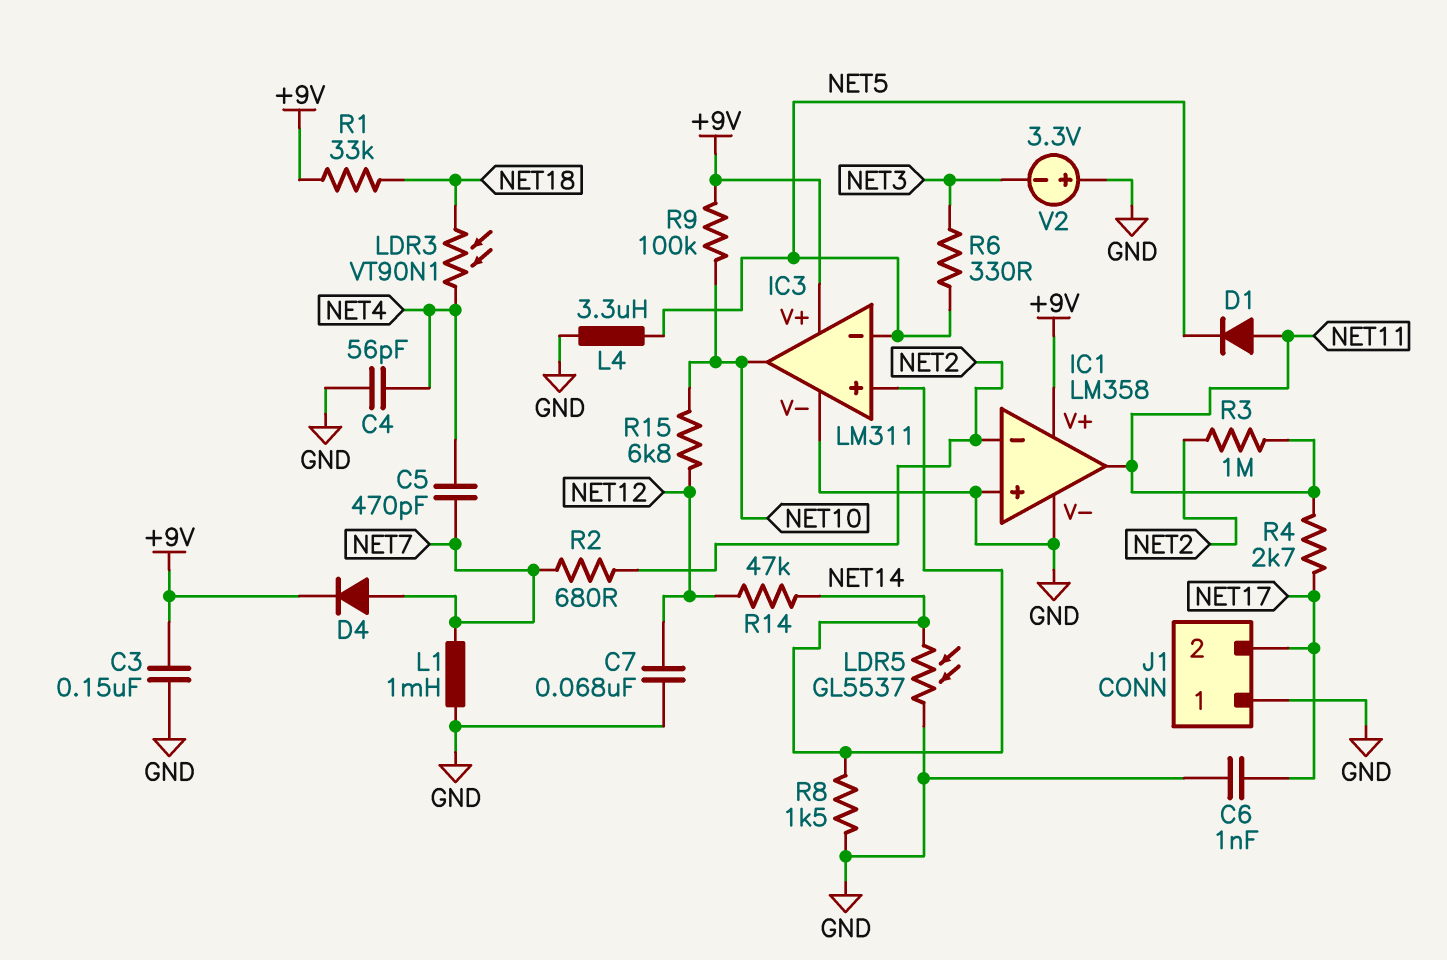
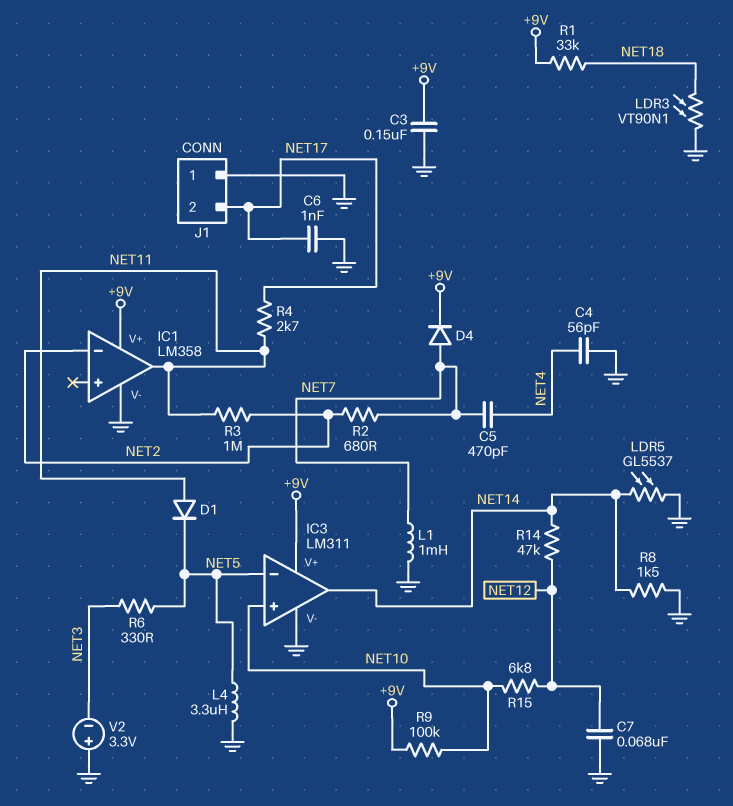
IC1 pin in+: GND -> none
IC3 pin in+: NET14 -> NET10
IC3 pin out: NET10 -> NET14
LDR3: VT90N1 (NET4, NET18) -> VT90N1 (GND, NET18)

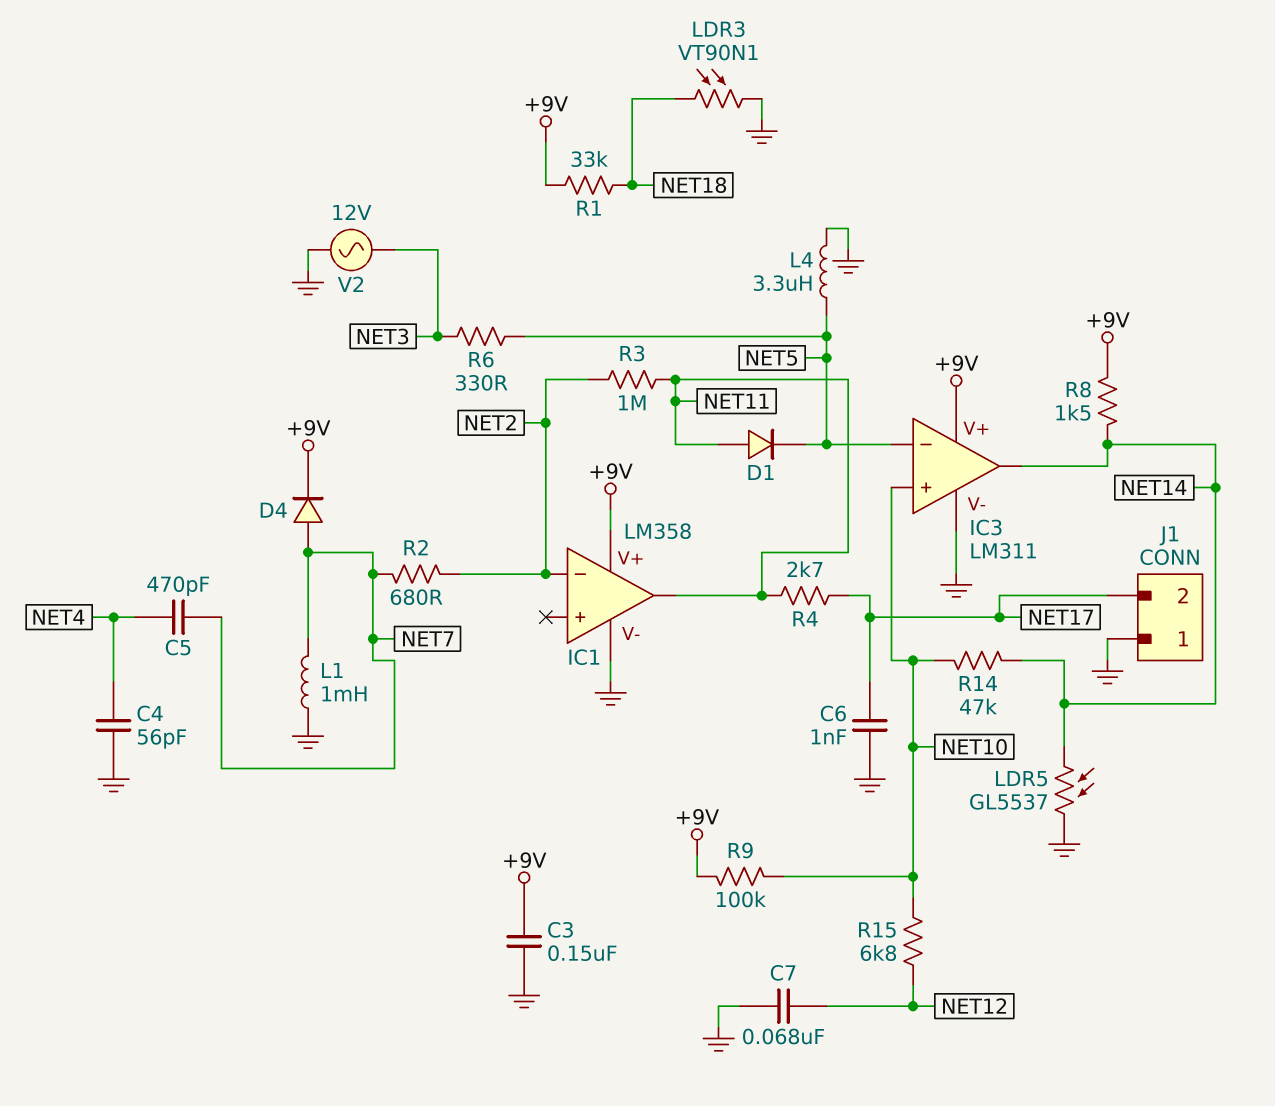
R8: 1.5k (GND, NET14) -> 1.5k (+9V, NET14)
R14: 47k (NET12, NET14) -> 47k (NET10, NET14)
V2: 3.3V (plus GND, minus NET3) -> AC 12V (GND, NET3)

